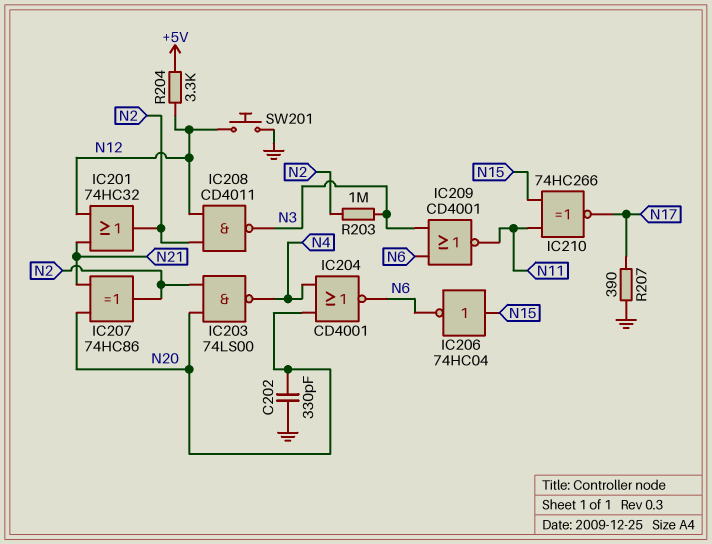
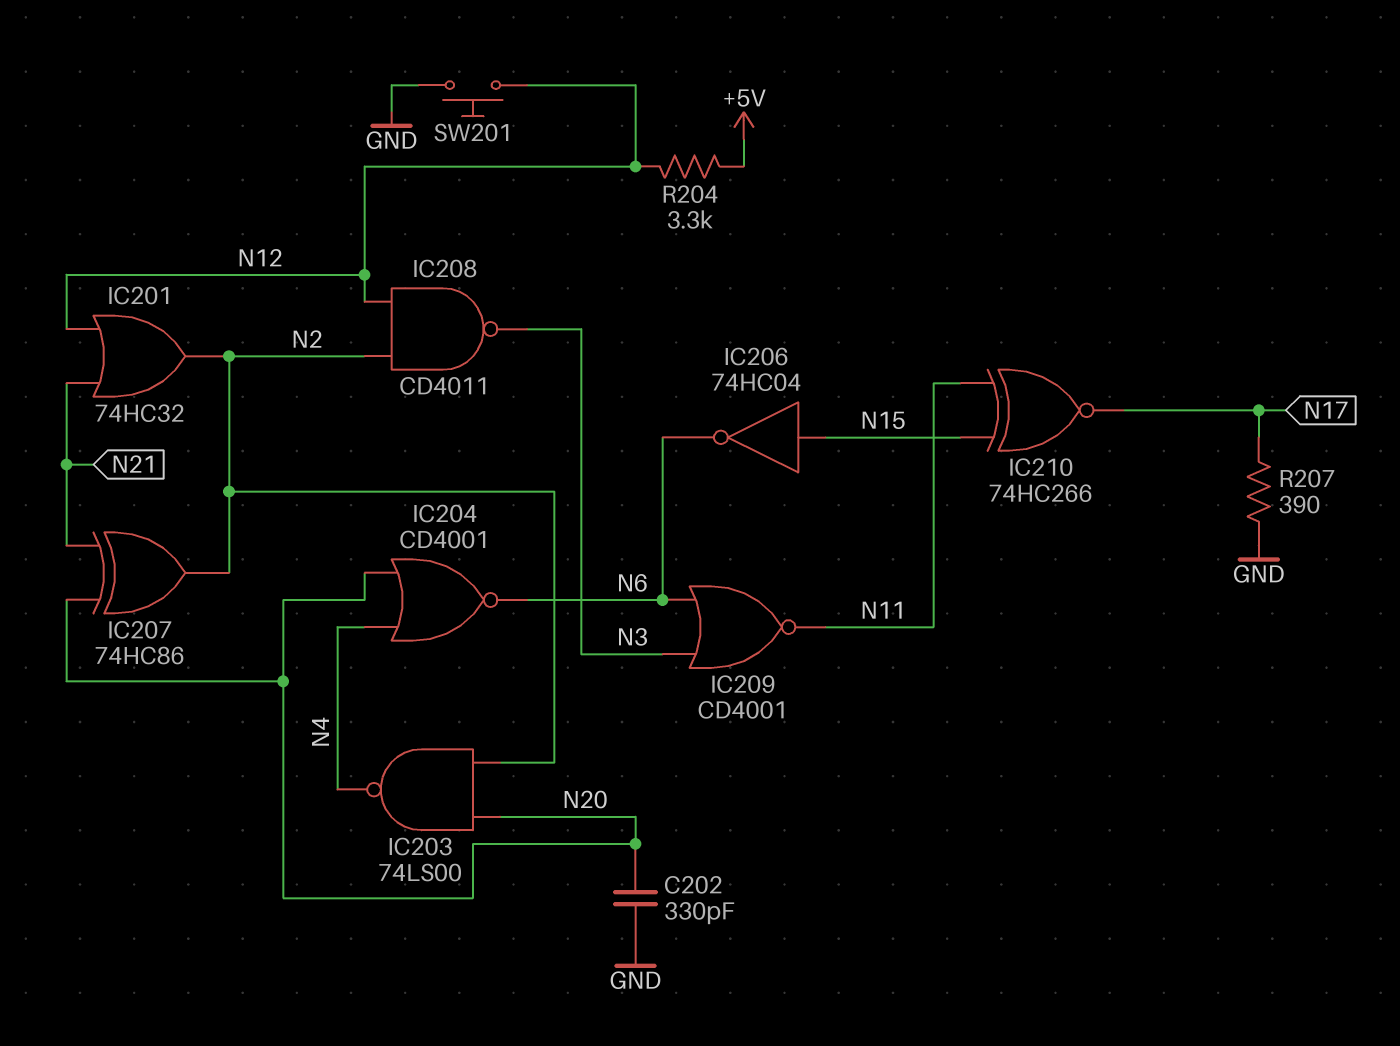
R203: 1M (N2, N3) -> none

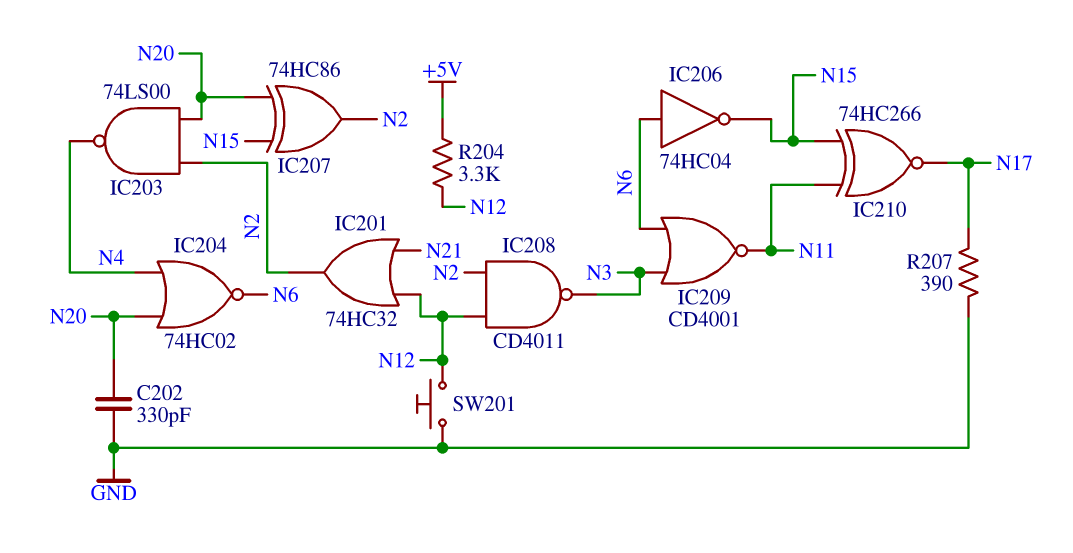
IC204: NOR CD4001 (in N4, in N20, out N6) -> NOR 74HC02 (in N4, in N20, out N6)
IC206: NOT 74HC04 (in N15, out N6) -> NOT 74HC04 (in N6, out N15)
IC207: XOR 74HC86 (in N20, in N21, out N2) -> XOR 74HC86 (in N15, in N20, out N2)

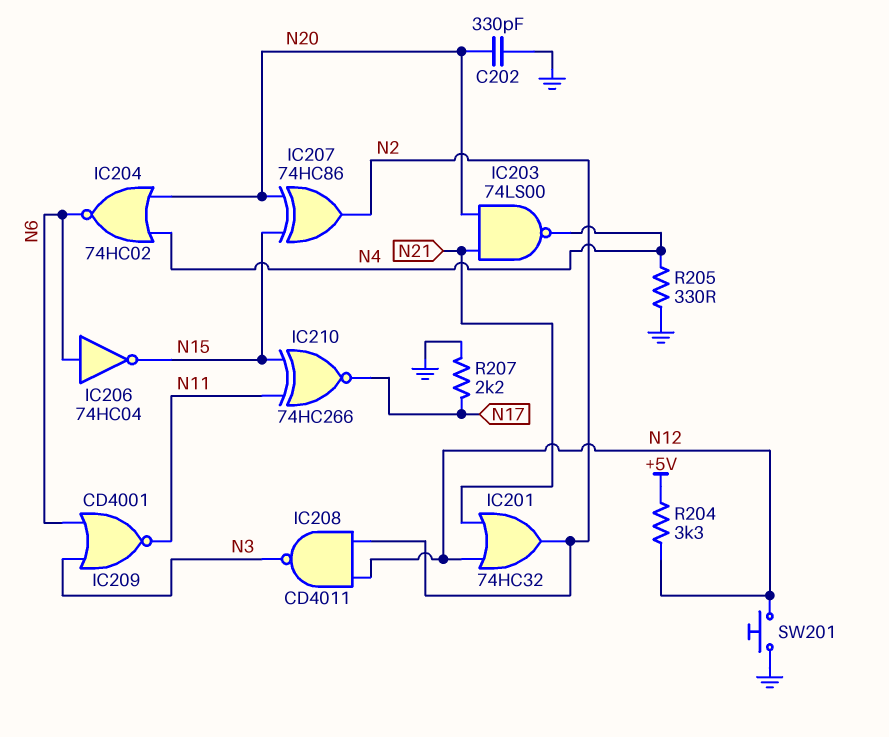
IC203: NAND 74LS00 (in N2, in N20, out N4) -> NAND 74LS00 (in N20, in N21, out N4)
R205: none -> 330 (GND, N4)
R207: 390 (GND, N17) -> 2.2k (GND, N17)

